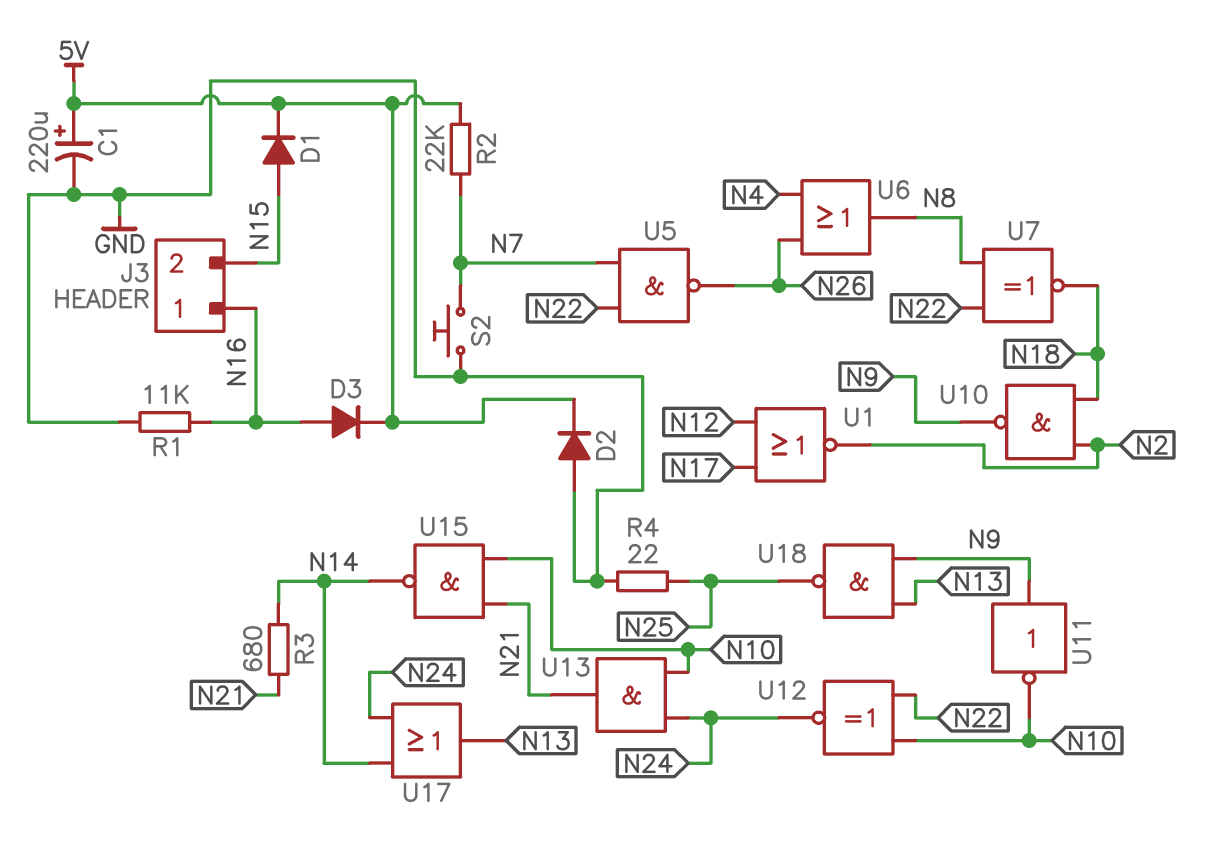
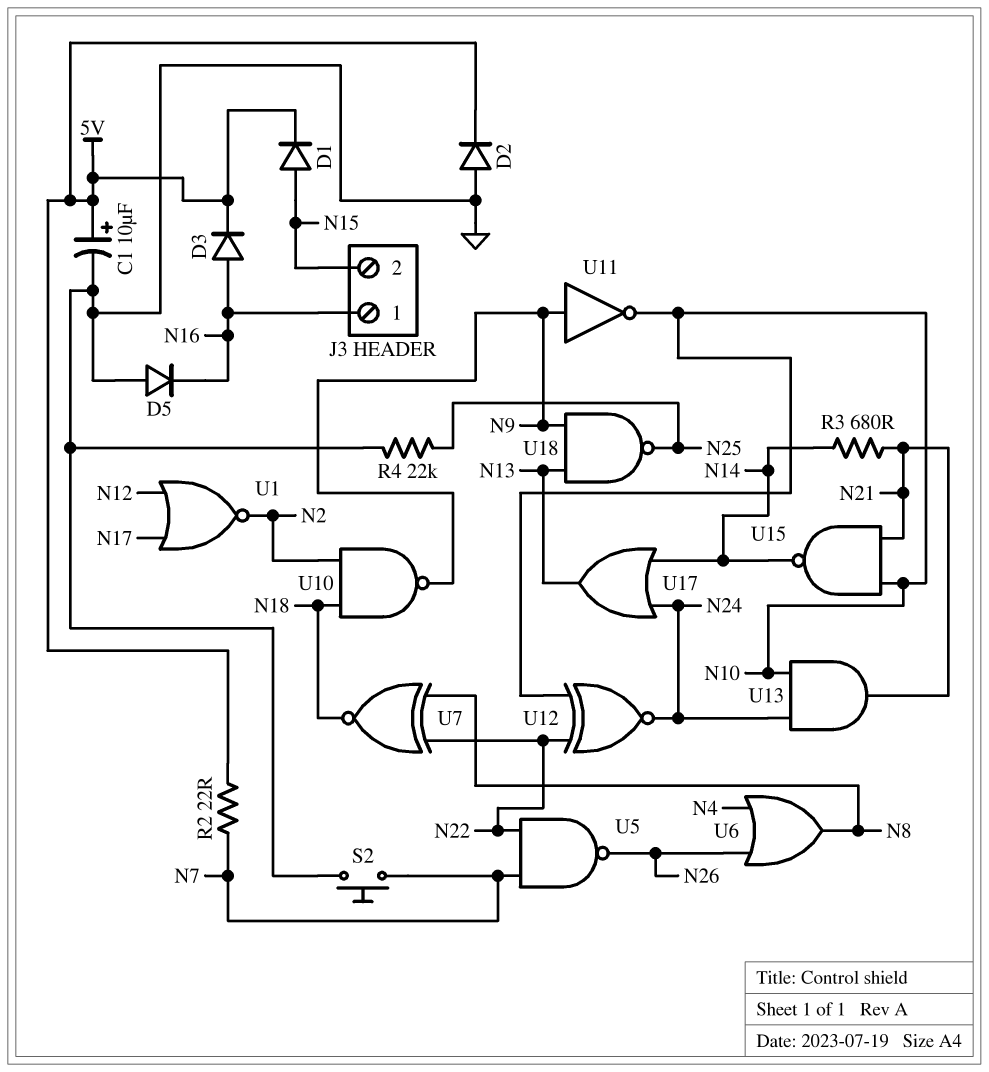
C1: 220uF (plus 5V, minus GND) -> 10uF (plus 5V, minus GND)
D5: none -> diode (A GND, K N16)
R1: 11k (GND, N16) -> none
R2: 22k (5V, N7) -> 22 (5V, N7)
R4: 22 (GND, N25) -> 22k (GND, N25)

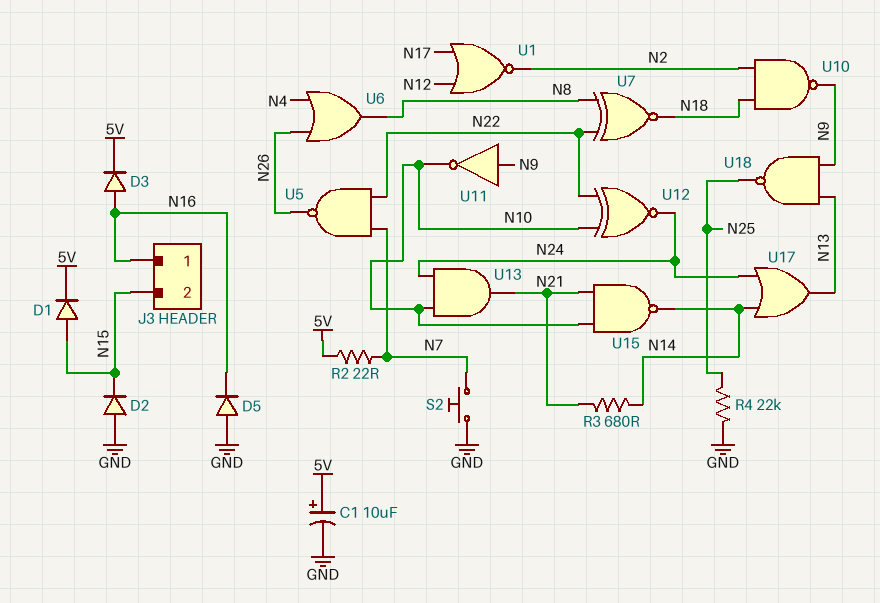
D2: diode (A GND, K 5V) -> diode (A GND, K N15)

